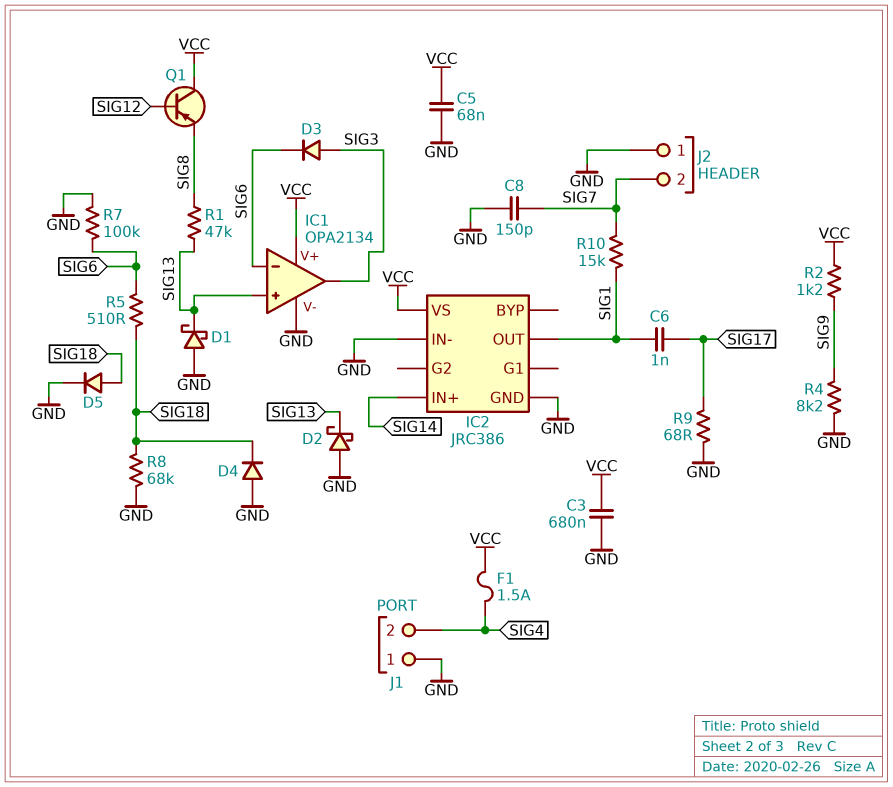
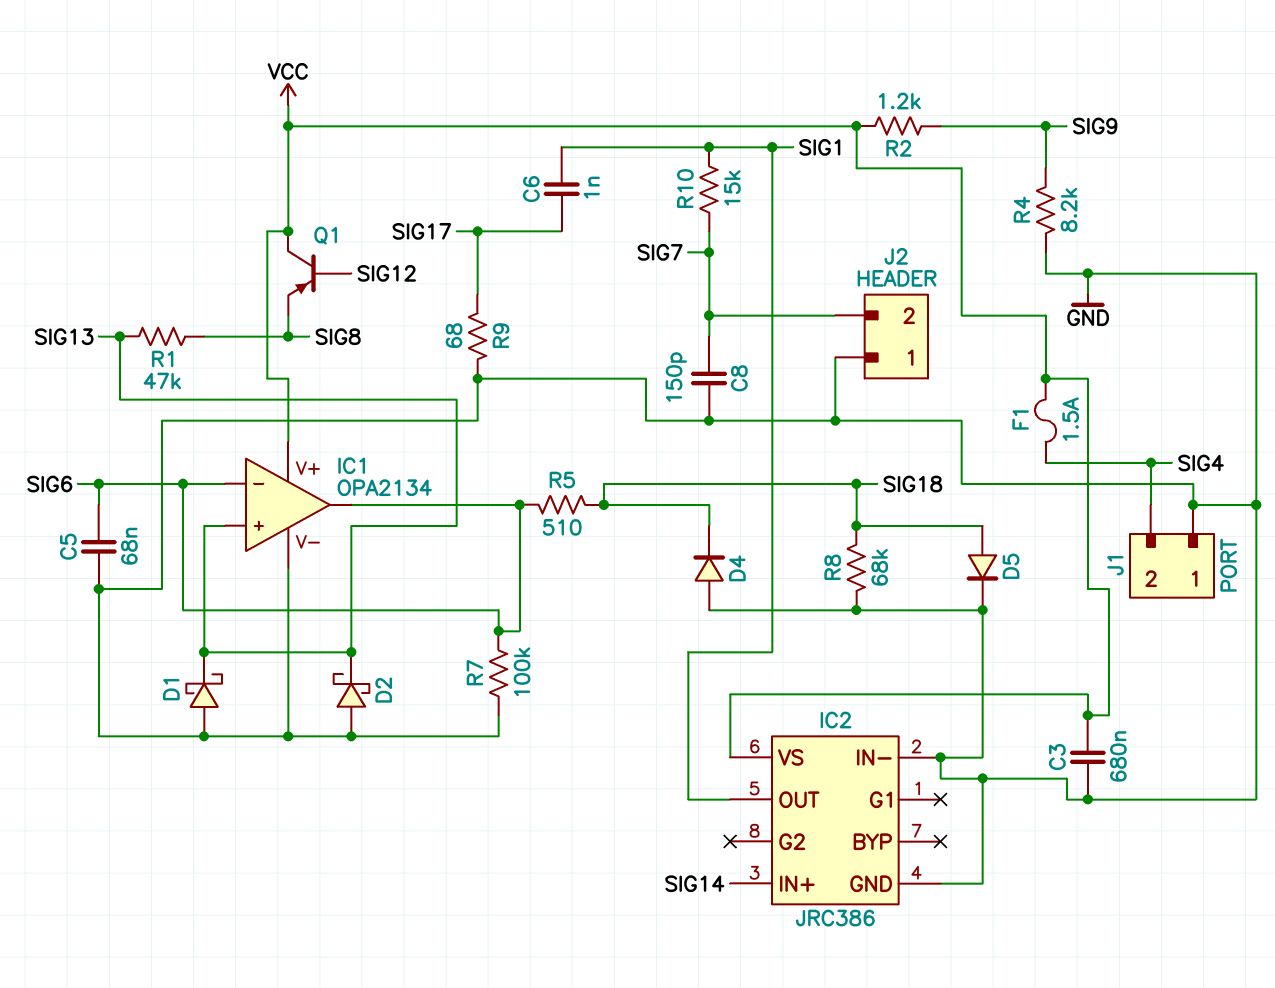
C5: 68nF (GND, VCC) -> 68nF (GND, SIG6)
D3: diode (A SIG3, K SIG6) -> none
IC1 pin out: SIG3 -> SIG6

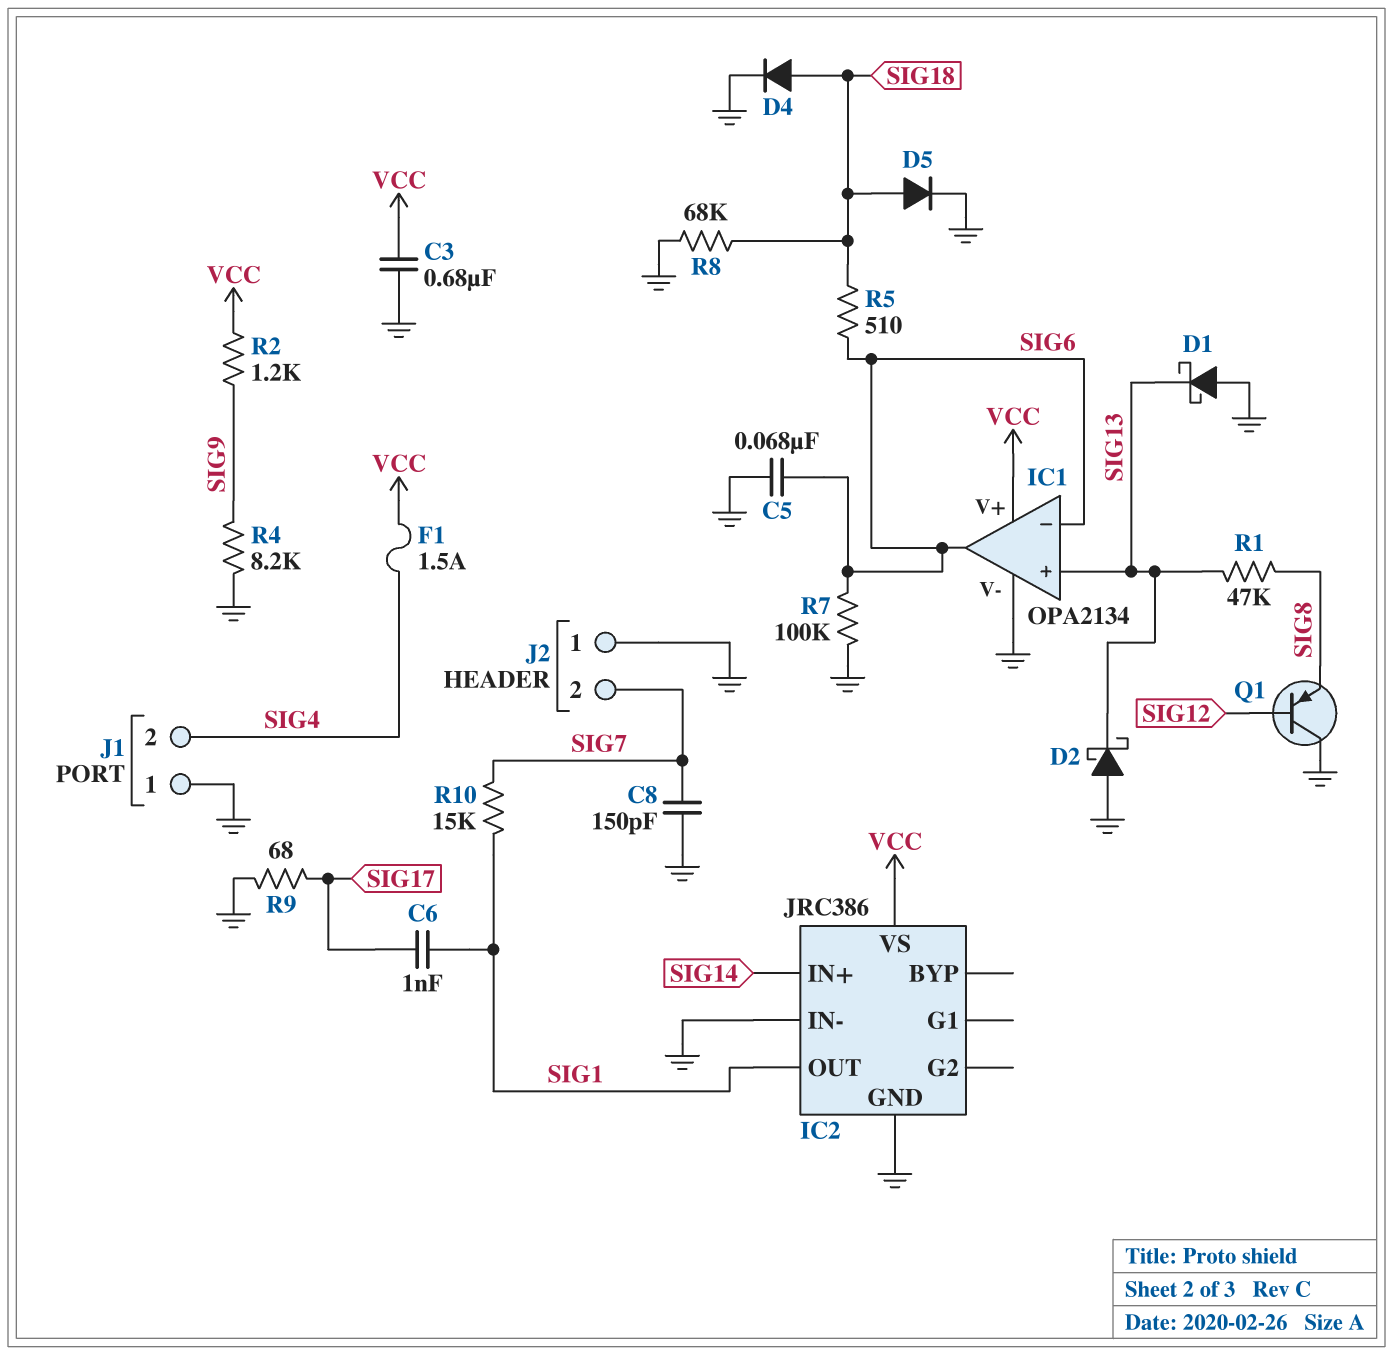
D4: diode (A GND, K SIG18) -> diode (A SIG18, K GND)
Q1: PNP (B SIG12, C VCC, E SIG8) -> PNP (B SIG12, C GND, E SIG8)

